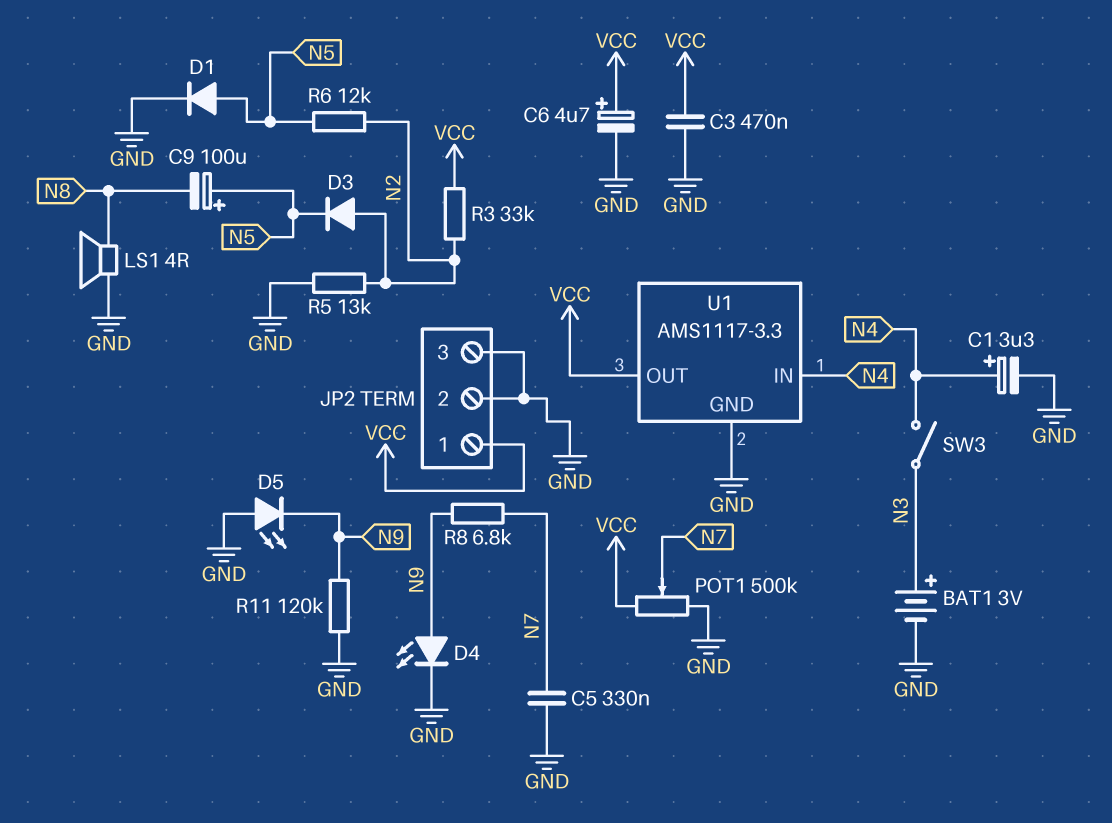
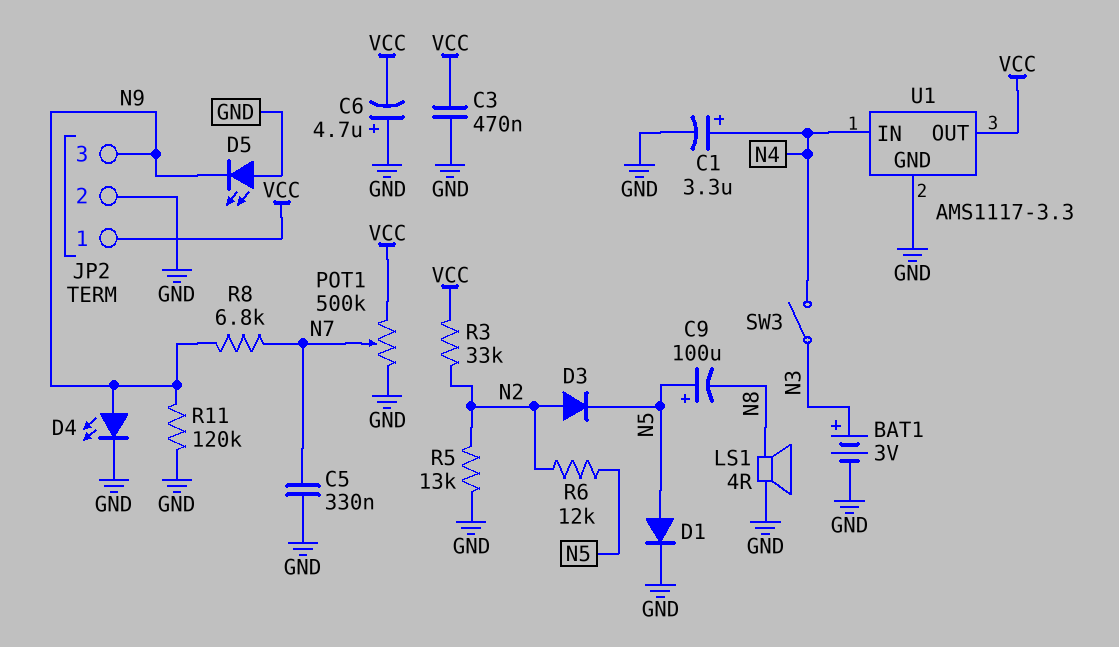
C6: 4.7uF (plus VCC, minus GND) -> 4.7uF (plus GND, minus VCC)
JP2 pin 3: GND -> N9

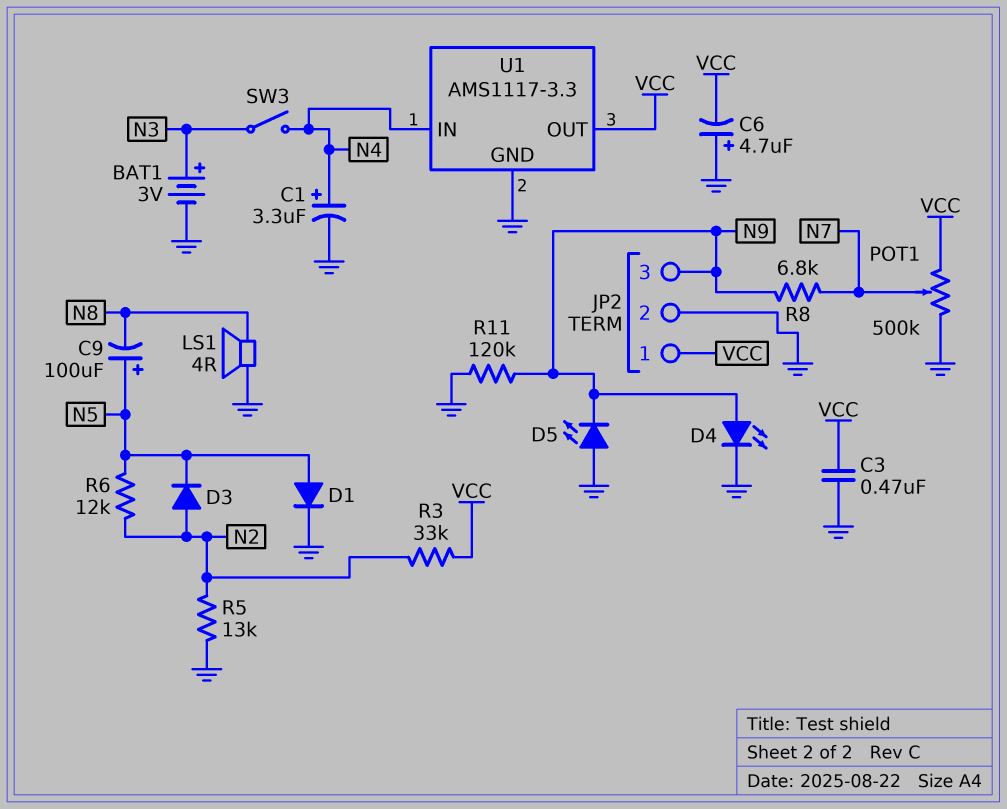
C5: 330nF (GND, N7) -> none

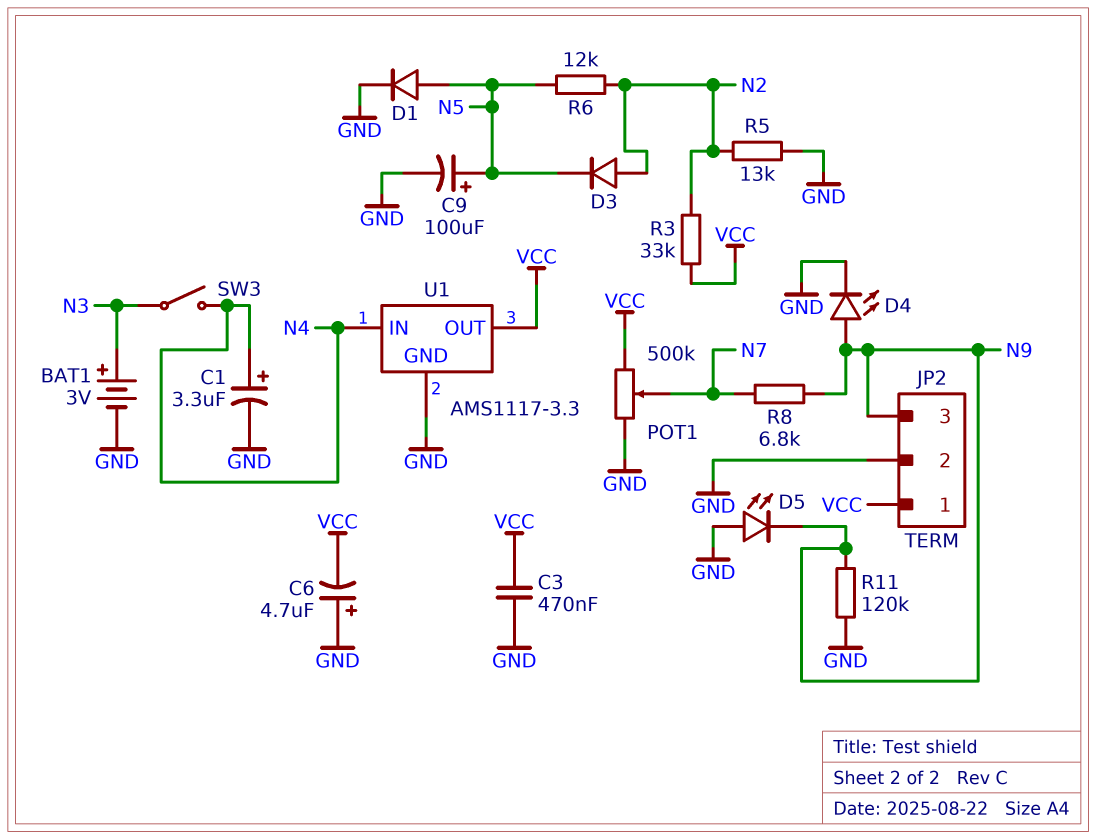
C9: 100uF (plus N5, minus N8) -> 100uF (plus N5, minus GND)
LS1: speaker 4R (GND, N8) -> none

